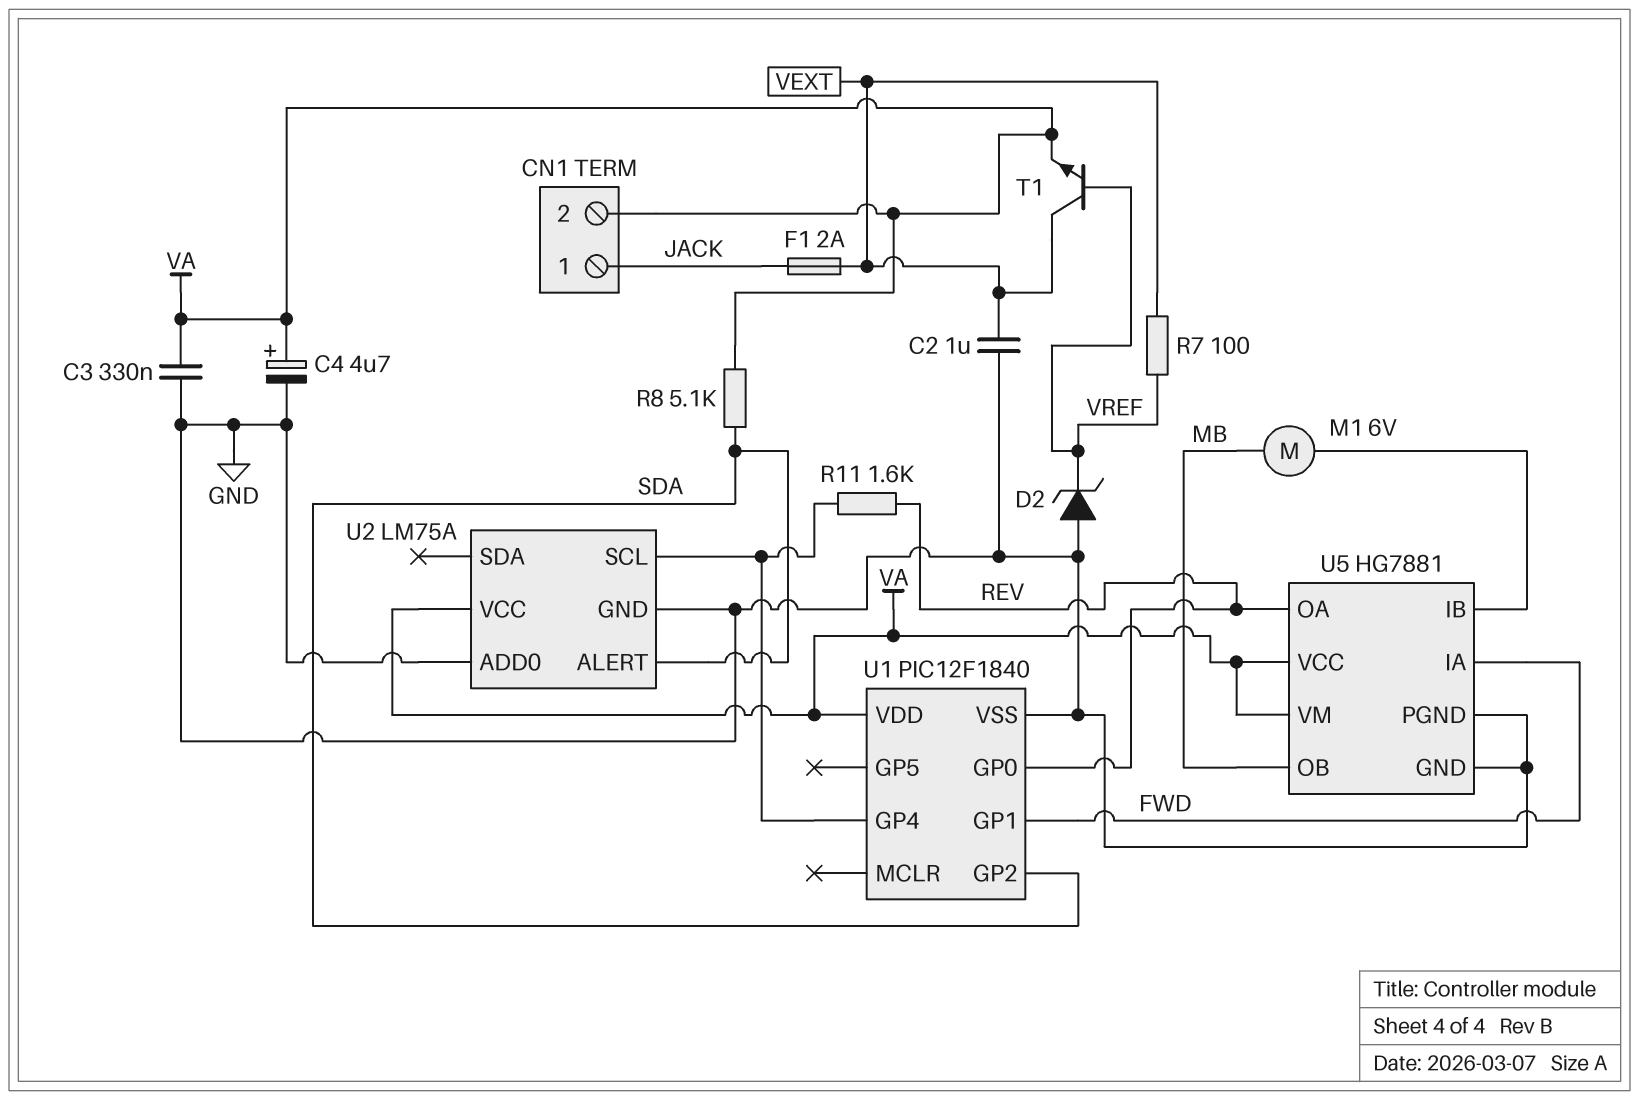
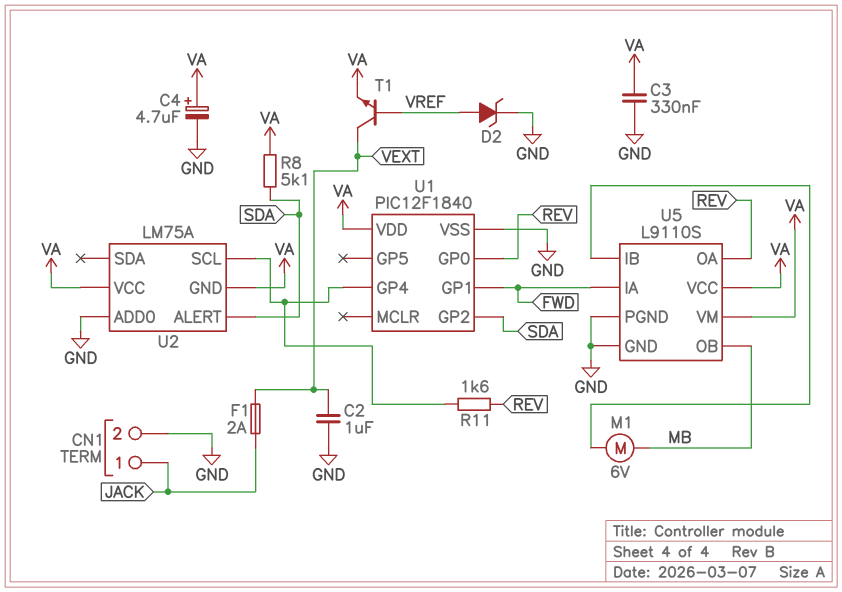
CN1 pin 2: VA -> GND
D2: zener (A GND, K VREF) -> zener (A VREF, K GND)
R7: 100 (VEXT, VREF) -> none
U2 pin GND: GND -> VA
U5: HG7881 -> L9110S

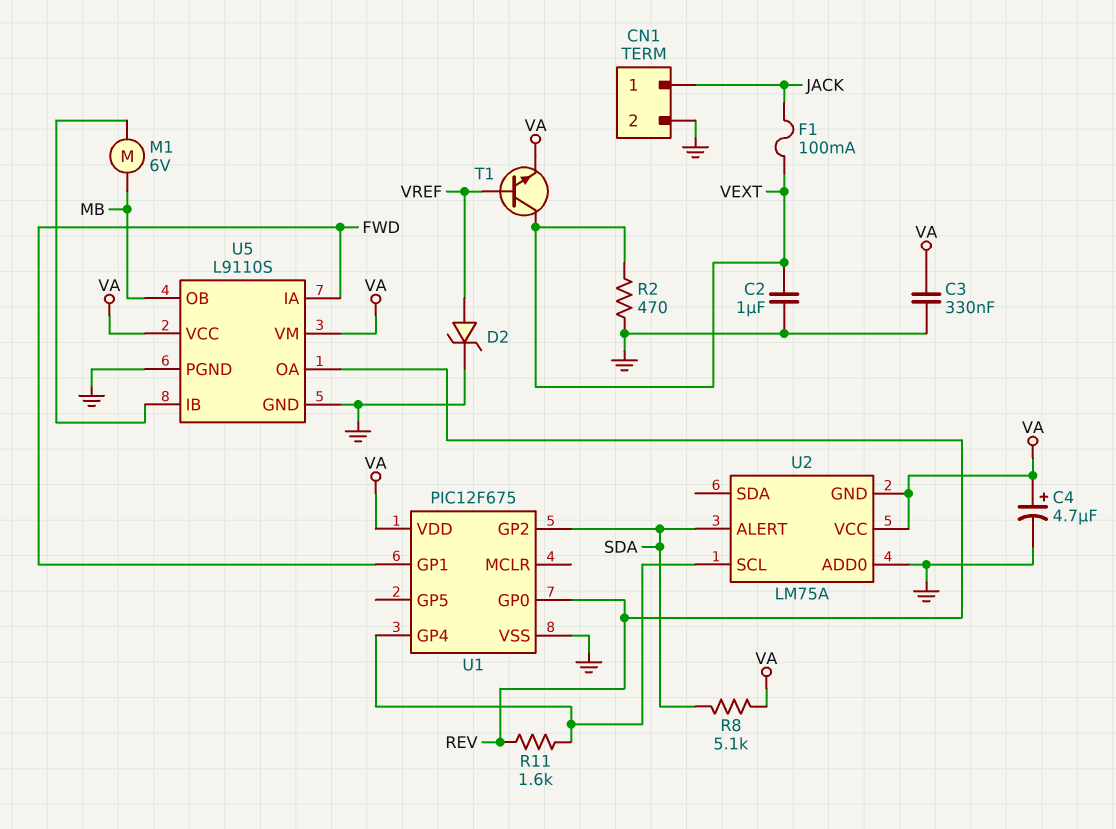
F1: 2A (JACK, VEXT) -> 100mA (JACK, VEXT)
R2: none -> 470 (GND, VEXT)
U1: PIC12F1840 -> PIC12F675

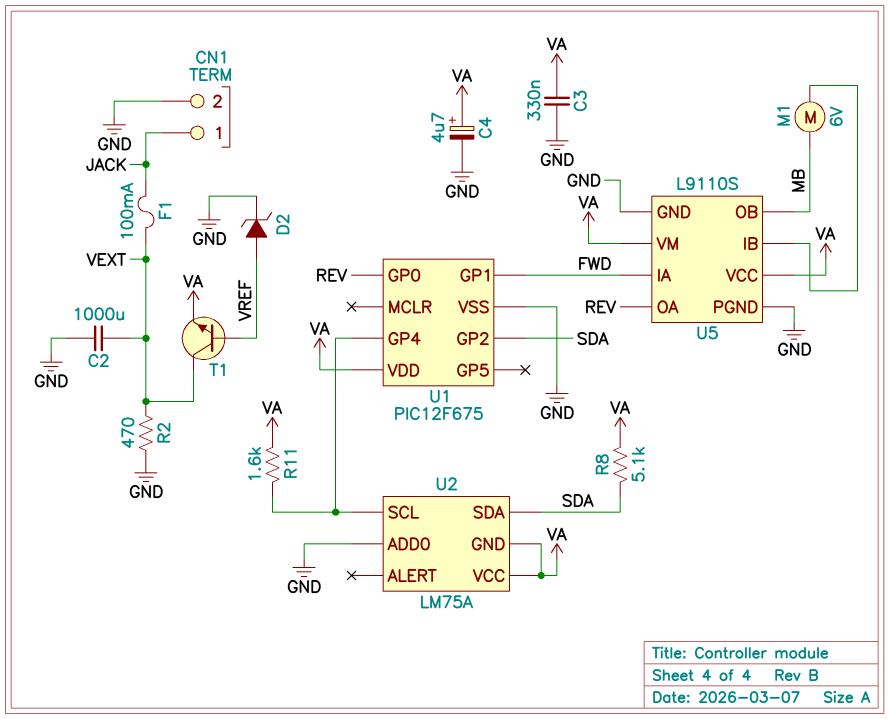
C2: 1uF (GND, VEXT) -> 1000uF (GND, VEXT)
R11: 1.6k (REV, U1/GP4) -> 1.6k (U1/GP4, VA)
U2 pin ALERT: SDA -> none
U2 pin SDA: none -> SDA

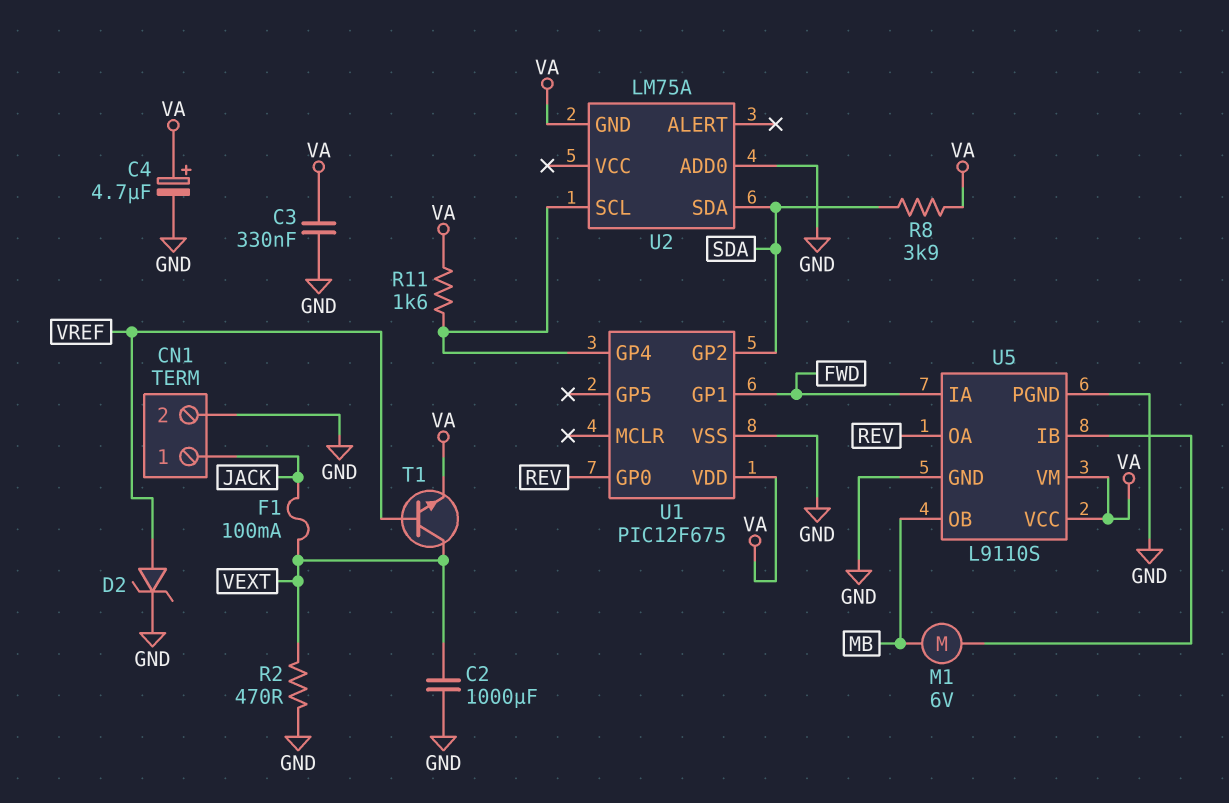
R8: 5.1k (SDA, VA) -> 3.9k (SDA, VA)
U2 pin VCC: VA -> none

